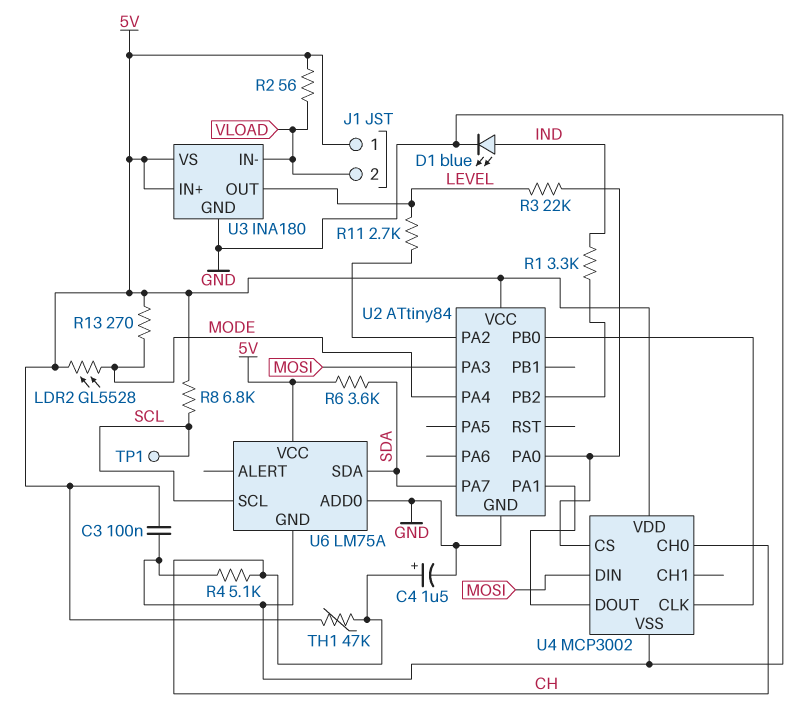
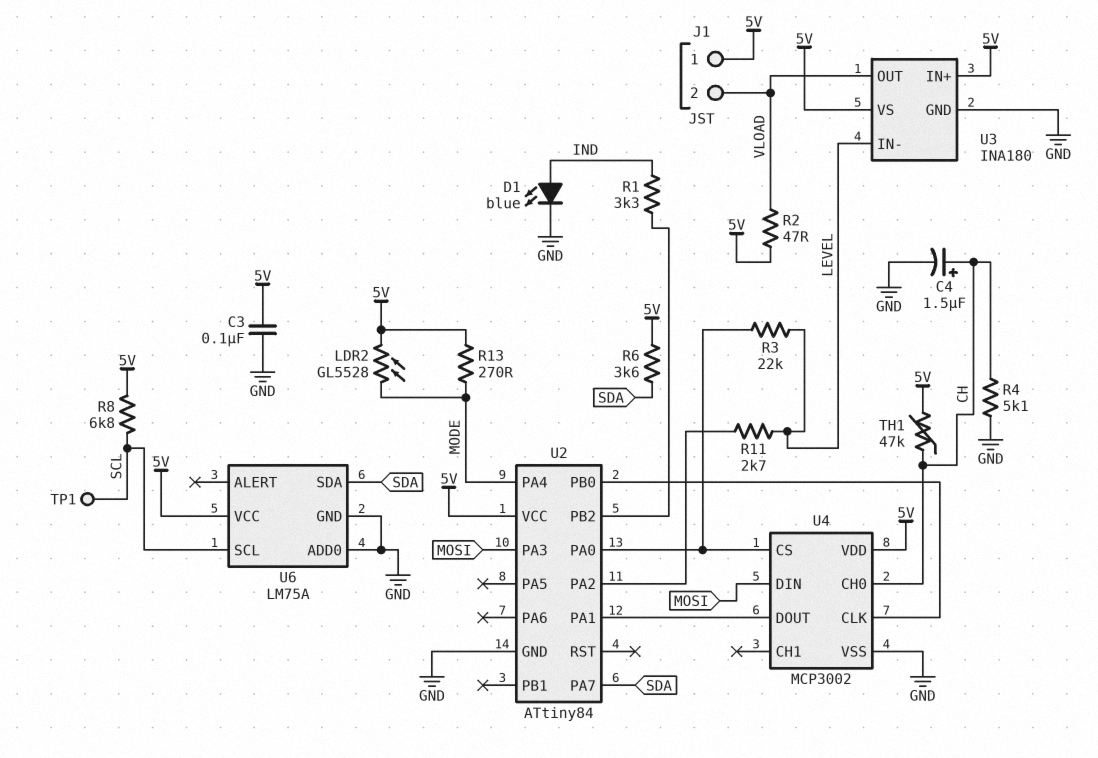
R2: 56 (5V, VLOAD) -> 47 (5V, VLOAD)
U3 pin IN-: VLOAD -> LEVEL
U3 pin OUT: LEVEL -> VLOAD

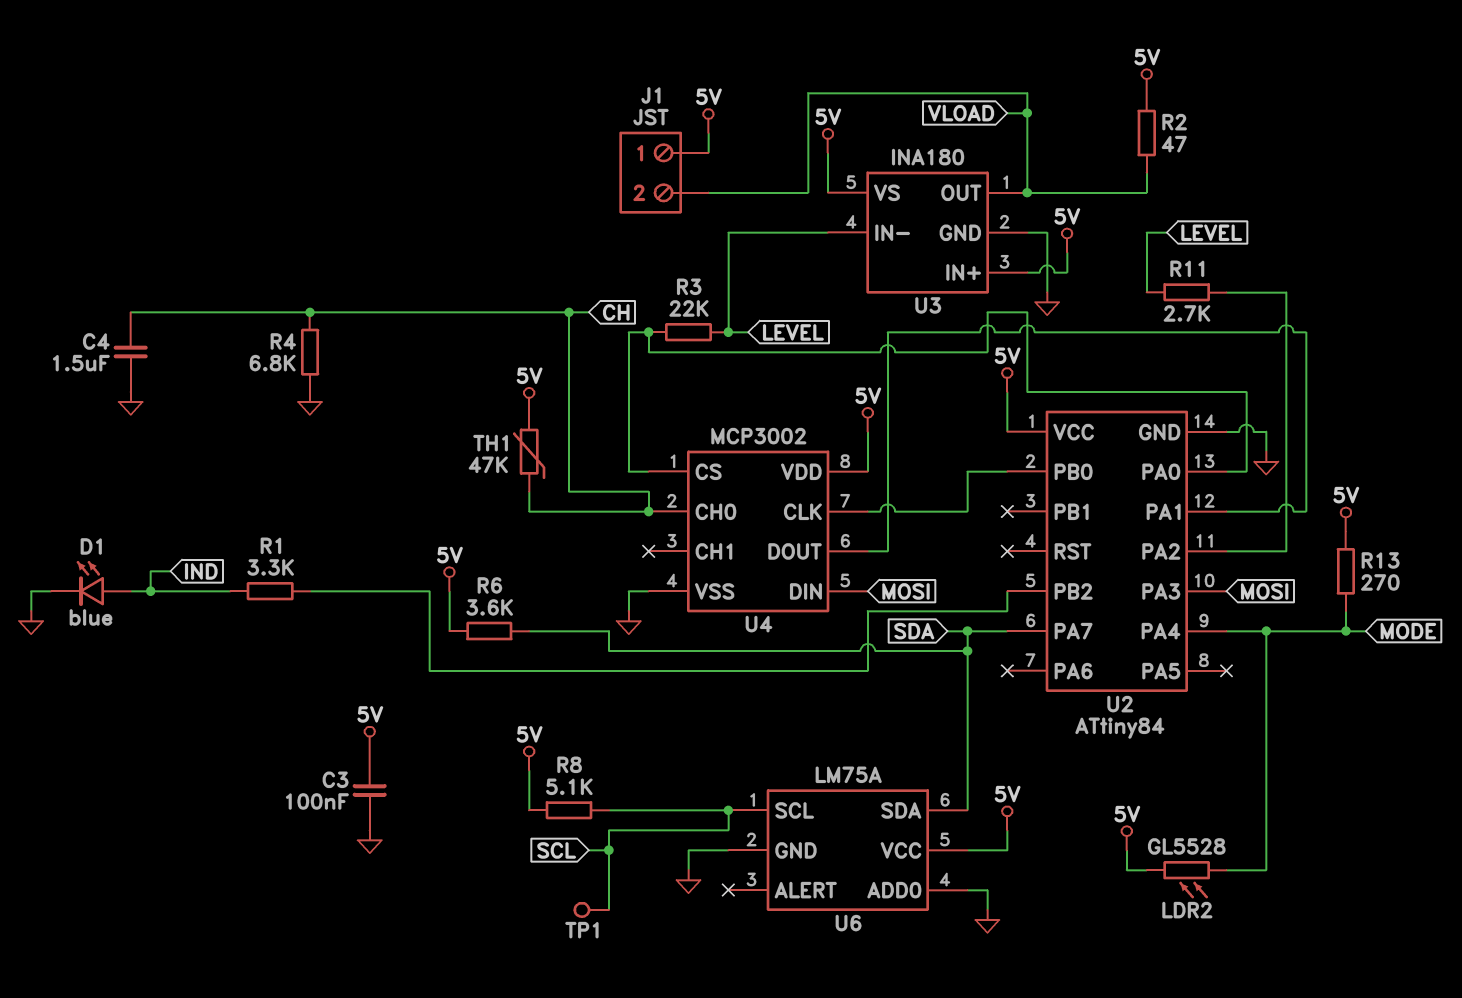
C4: 1.5uF (plus CH, minus GND) -> 1.5uF (CH, GND)
R4: 5.1k (CH, GND) -> 6.8k (CH, GND)
R8: 6.8k (5V, SCL) -> 5.1k (5V, SCL)

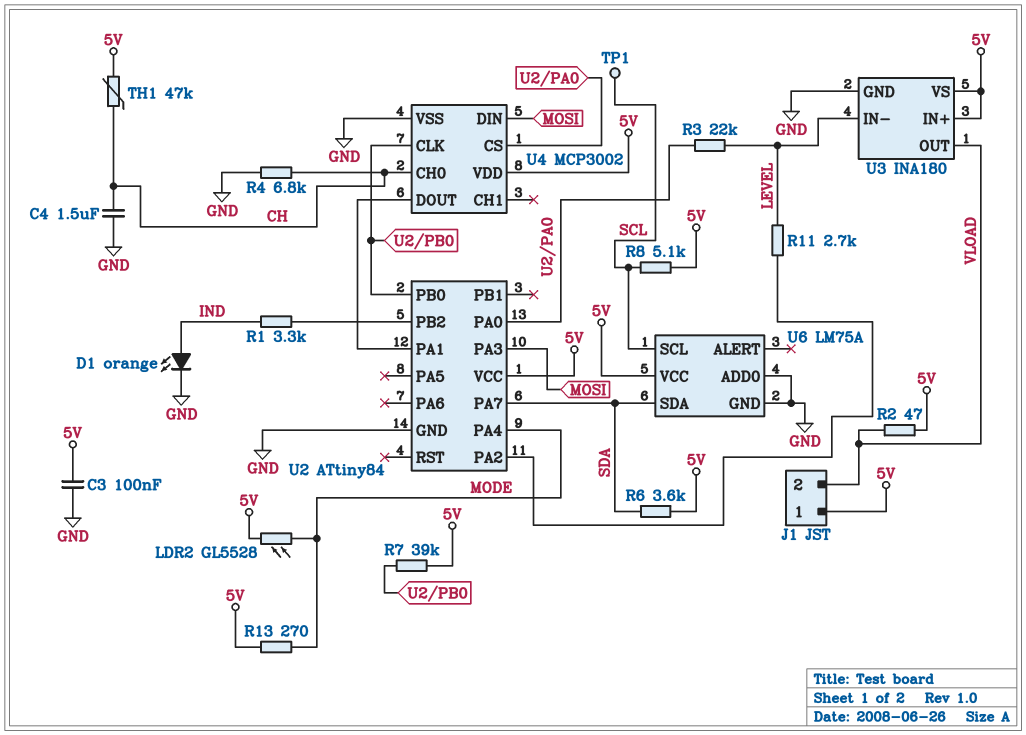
D1: LED blue (A IND, K GND) -> LED orange (A IND, K GND)
R7: none -> 39k (5V, U2/PB0)

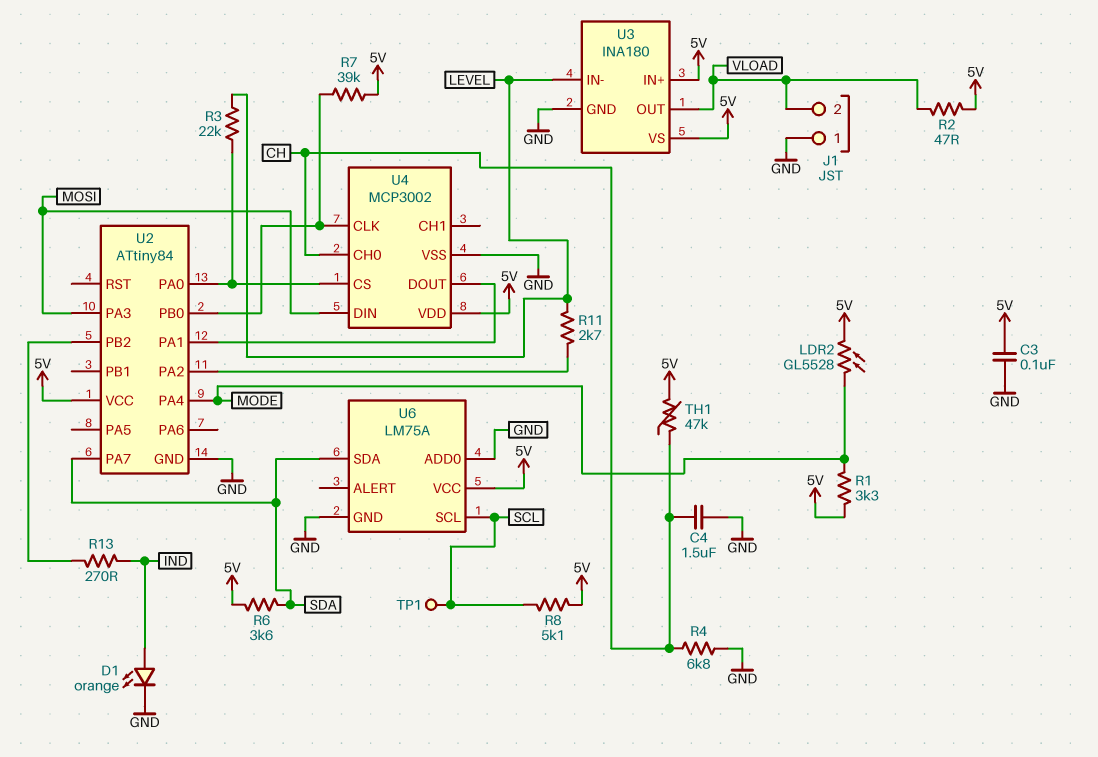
J1 pin 1: 5V -> GND
R1: 3.3k (IND, U2/PB2) -> 3.3k (5V, MODE)
R13: 270 (5V, MODE) -> 270 (IND, U2/PB2)

